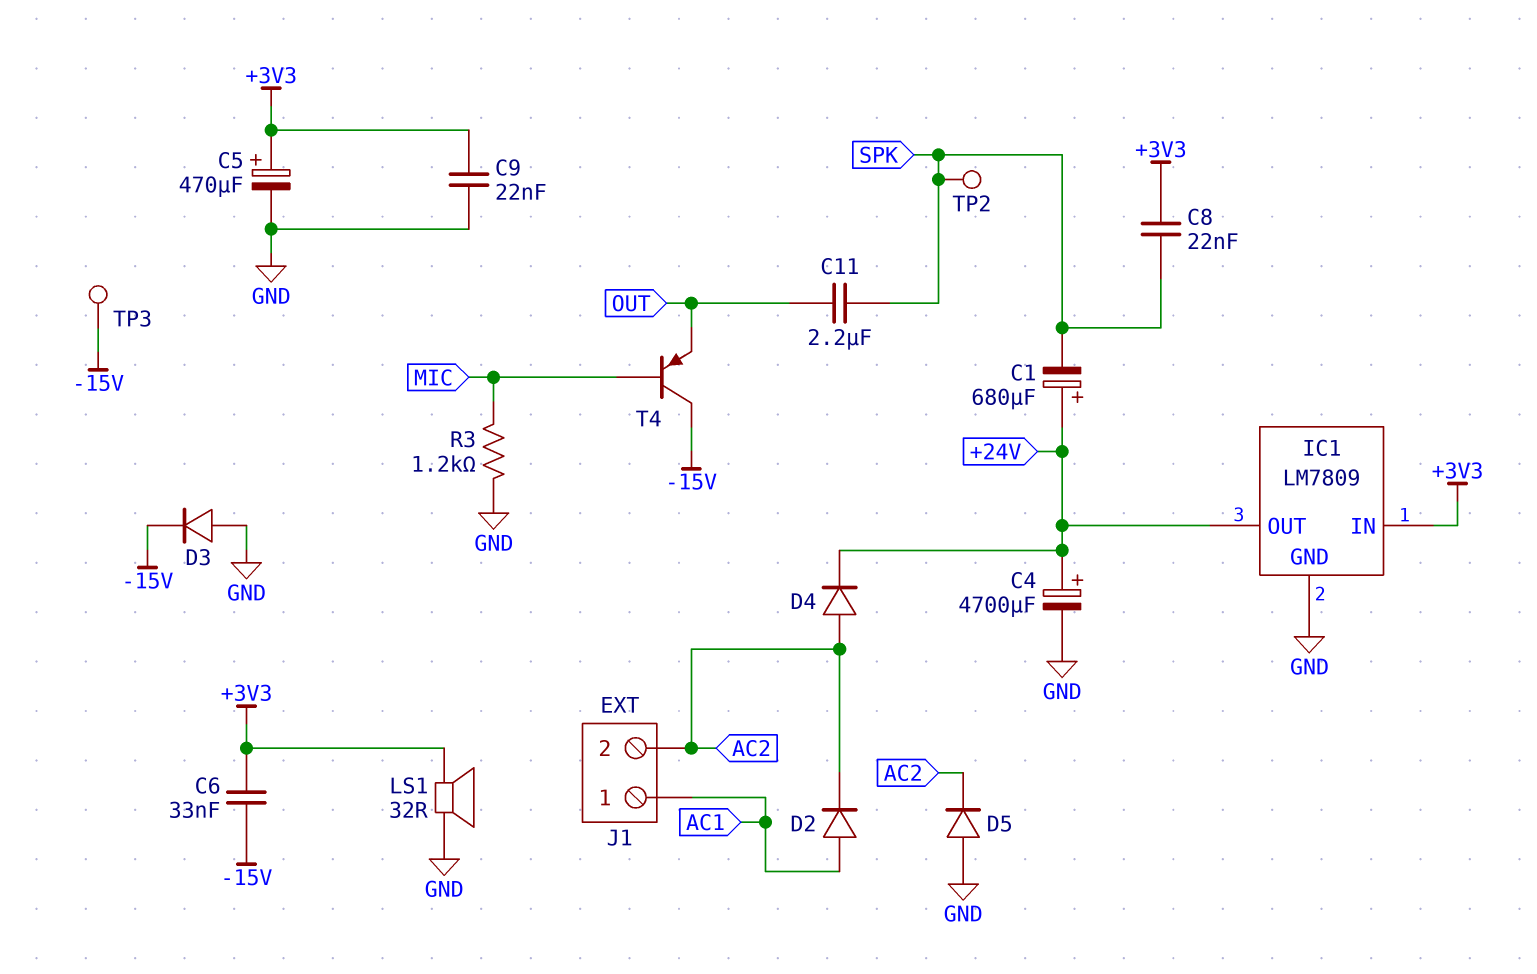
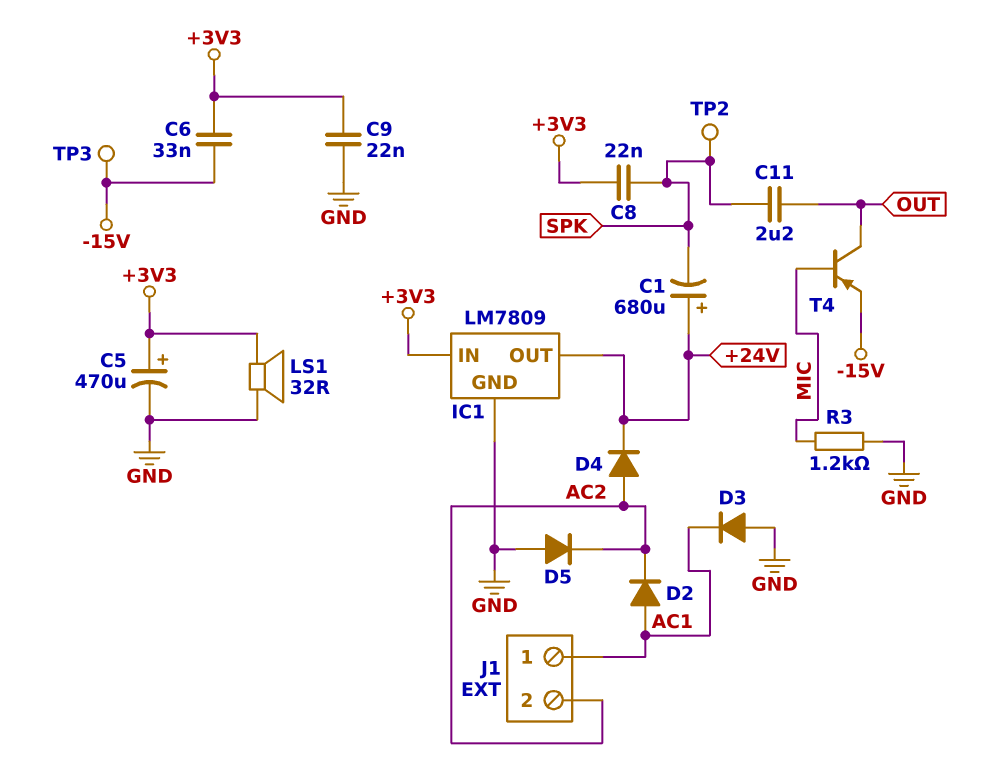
C4: 4700uF (plus +24V, minus GND) -> none
D3: diode (A GND, K -15V) -> diode (A GND, K AC1)
T4: PNP (B MIC, C -15V, E OUT) -> PNP (B MIC, C OUT, E -15V)

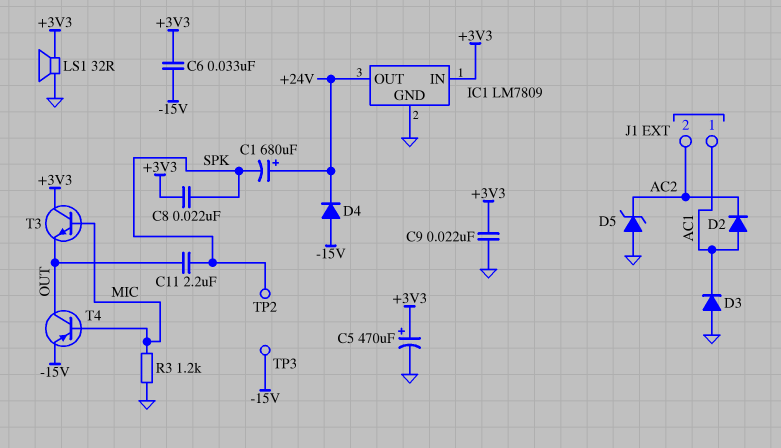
D4: diode (A AC2, K +24V) -> diode (A -15V, K +24V)
D5: diode (A GND, K AC2) -> zener (A GND, K AC2)
T3: none -> NPN (B MIC, C +3V3, E OUT)

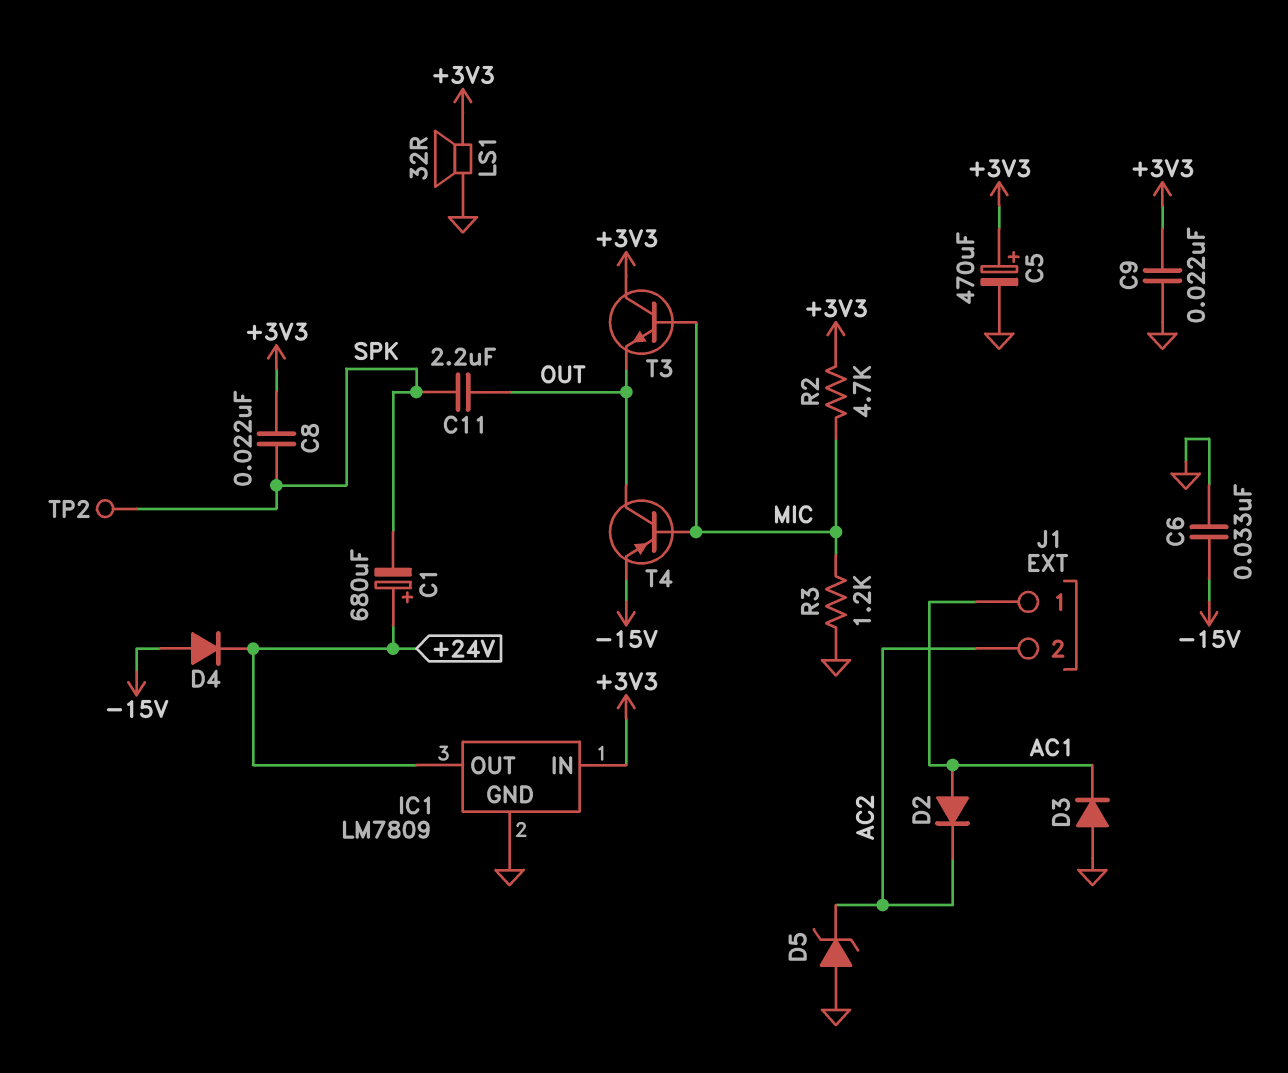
C6: 33nF (+3V3, -15V) -> 33nF (-15V, GND)
R2: none -> 4.7k (+3V3, MIC)
TP3: test point (-15V) -> none

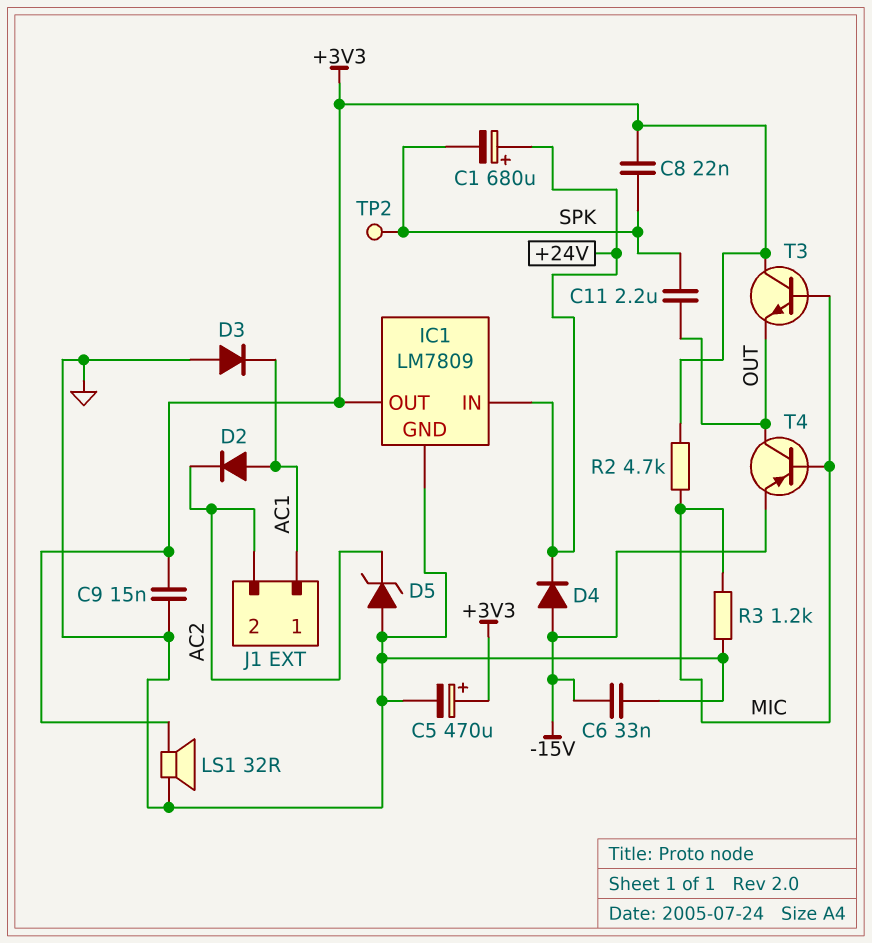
C9: 22nF (+3V3, GND) -> 15nF (+3V3, GND)
IC1 pin IN: +3V3 -> +24V
IC1 pin OUT: +24V -> +3V3

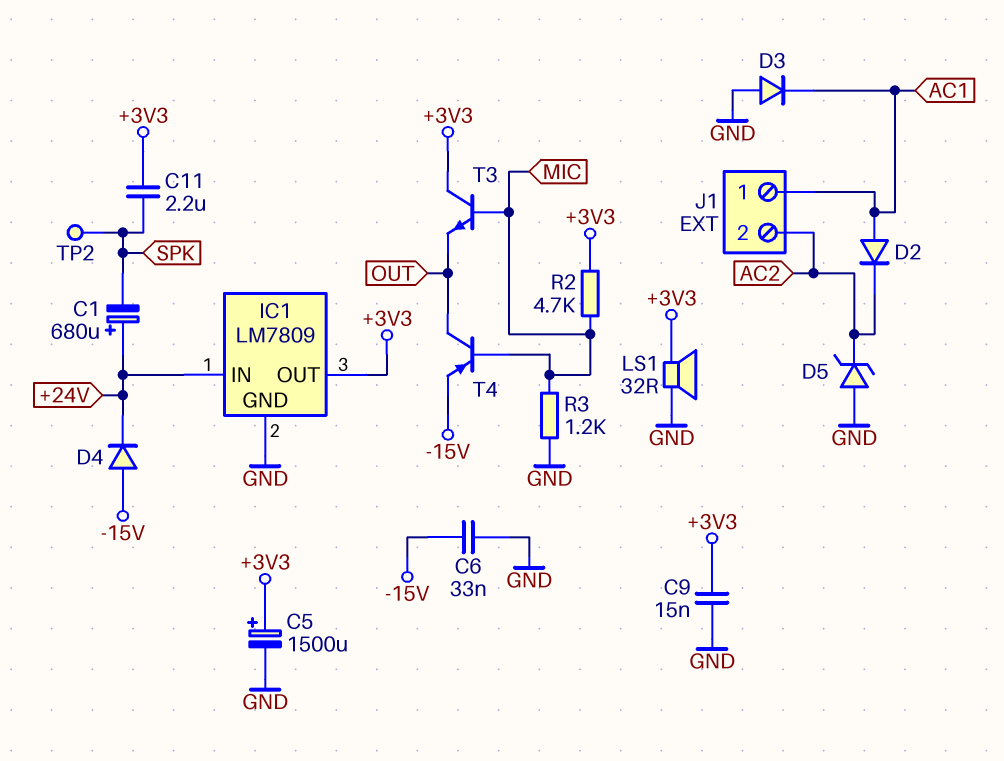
C5: 470uF (plus +3V3, minus GND) -> 1500uF (plus +3V3, minus GND)
C8: 22nF (+3V3, SPK) -> none
C11: 2.2uF (OUT, SPK) -> 2.2uF (+3V3, SPK)

